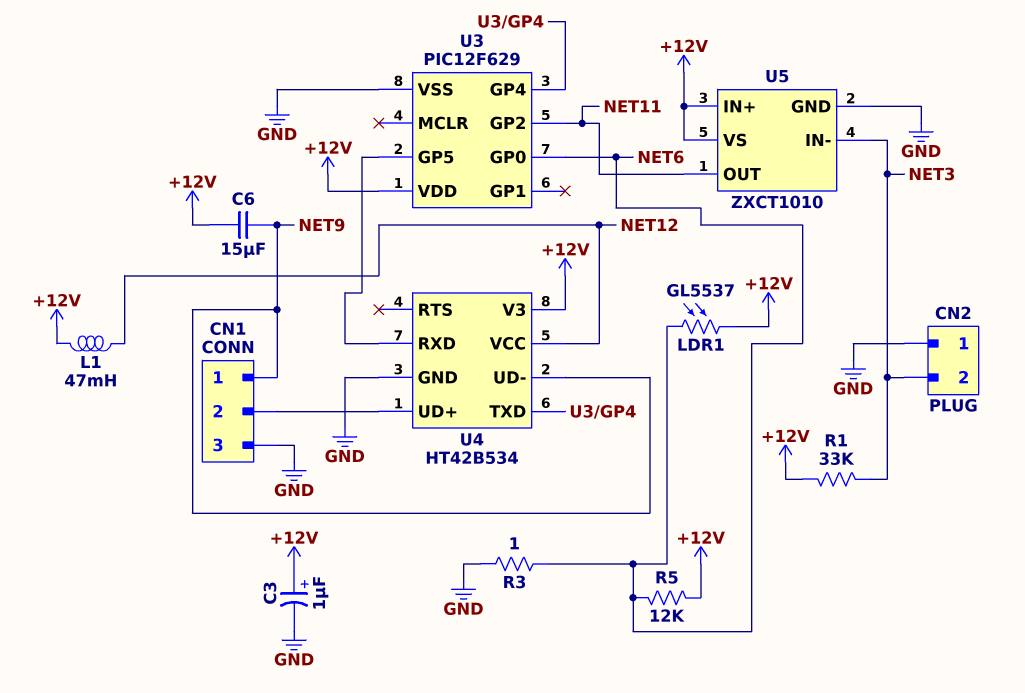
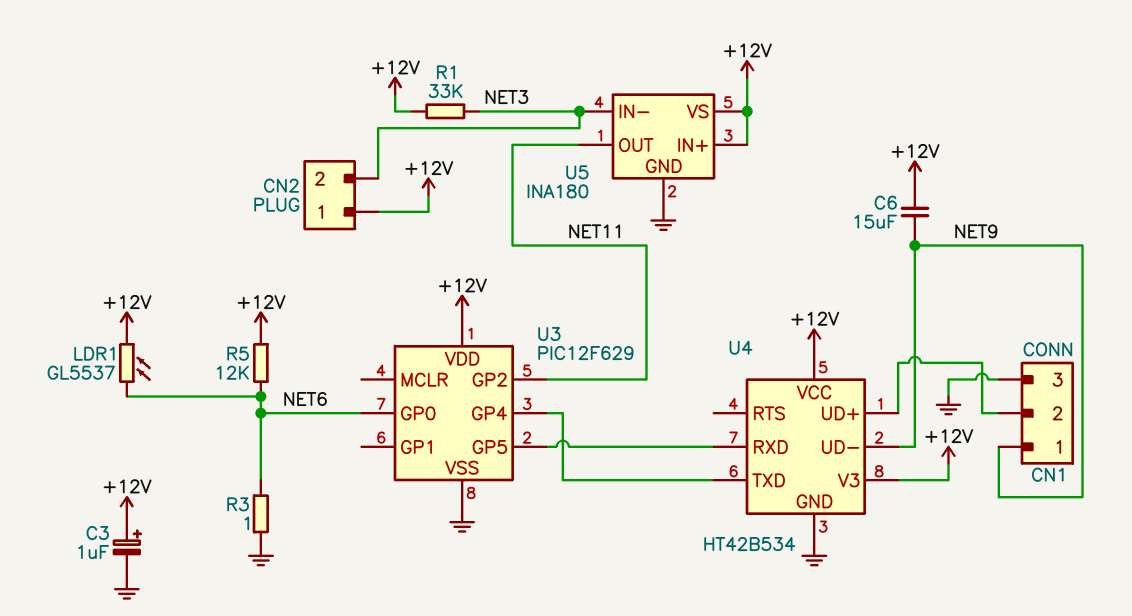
CN2 pin 1: GND -> +12V
L1: 47mH (+12V, NET12) -> none
U4 pin VCC: NET12 -> +12V
U5: ZXCT1010 -> INA180

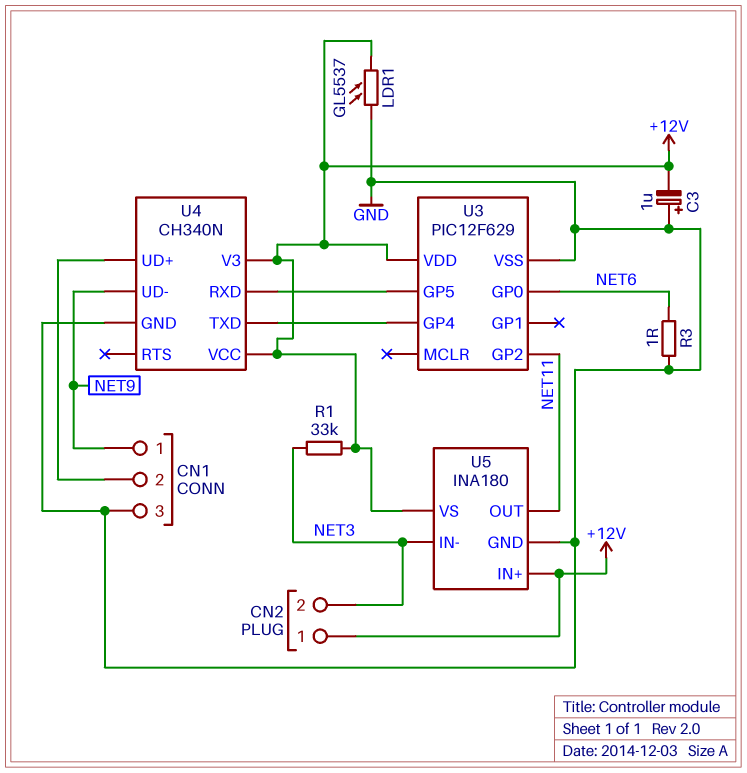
C3: 1uF (plus +12V, minus GND) -> 1uF (plus GND, minus +12V)
C6: 15uF (+12V, NET9) -> none
LDR1: GL5537 (+12V, NET6) -> GL5537 (+12V, GND)
R5: 12k (+12V, NET6) -> none
U4: HT42B534 -> CH340N

